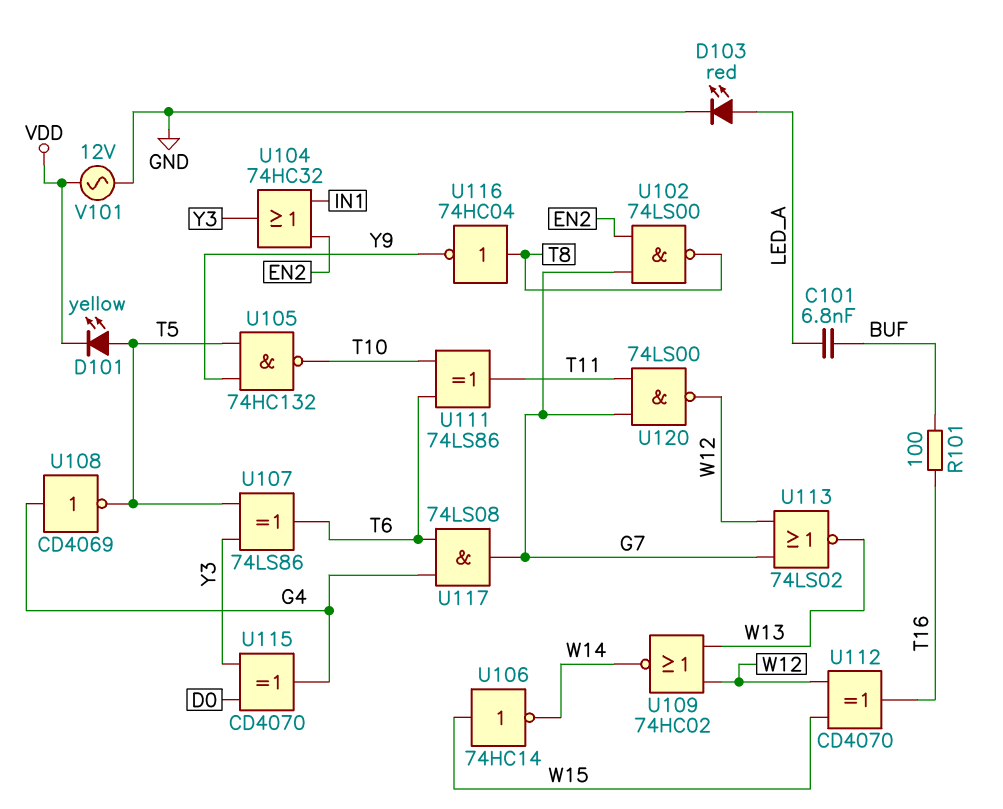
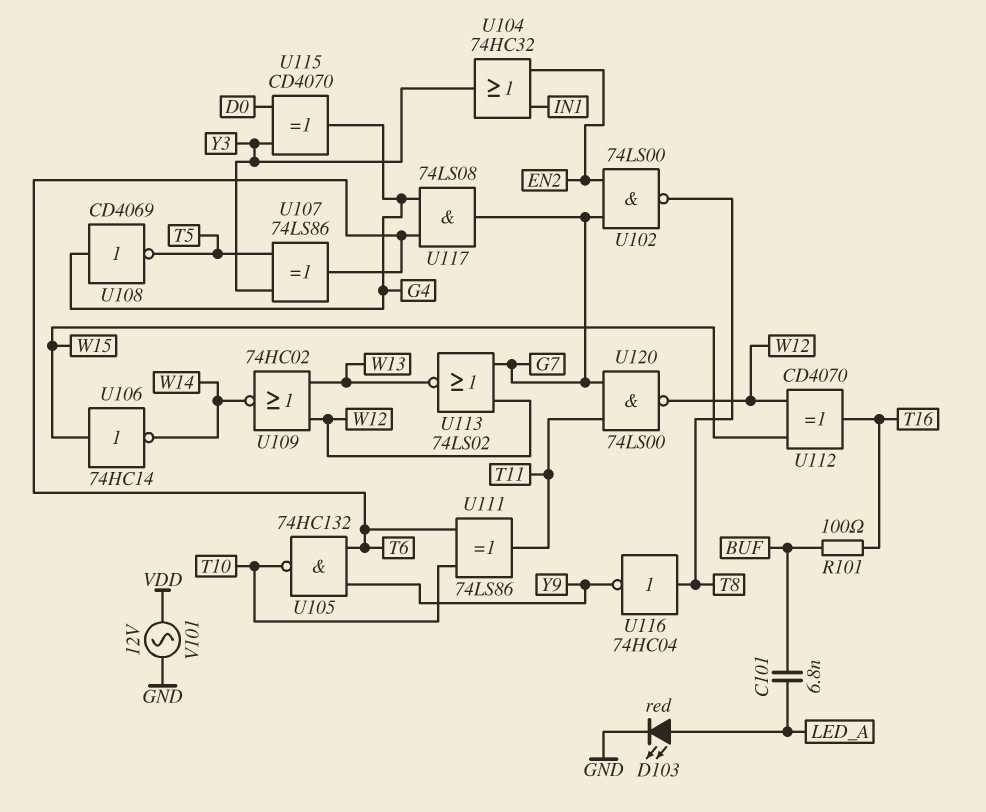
D101: LED yellow (A T5, K VDD) -> none
U105: NAND 74HC132 (in T5, in Y9, out T10) -> NAND 74HC132 (in T6, in Y9, out T10)

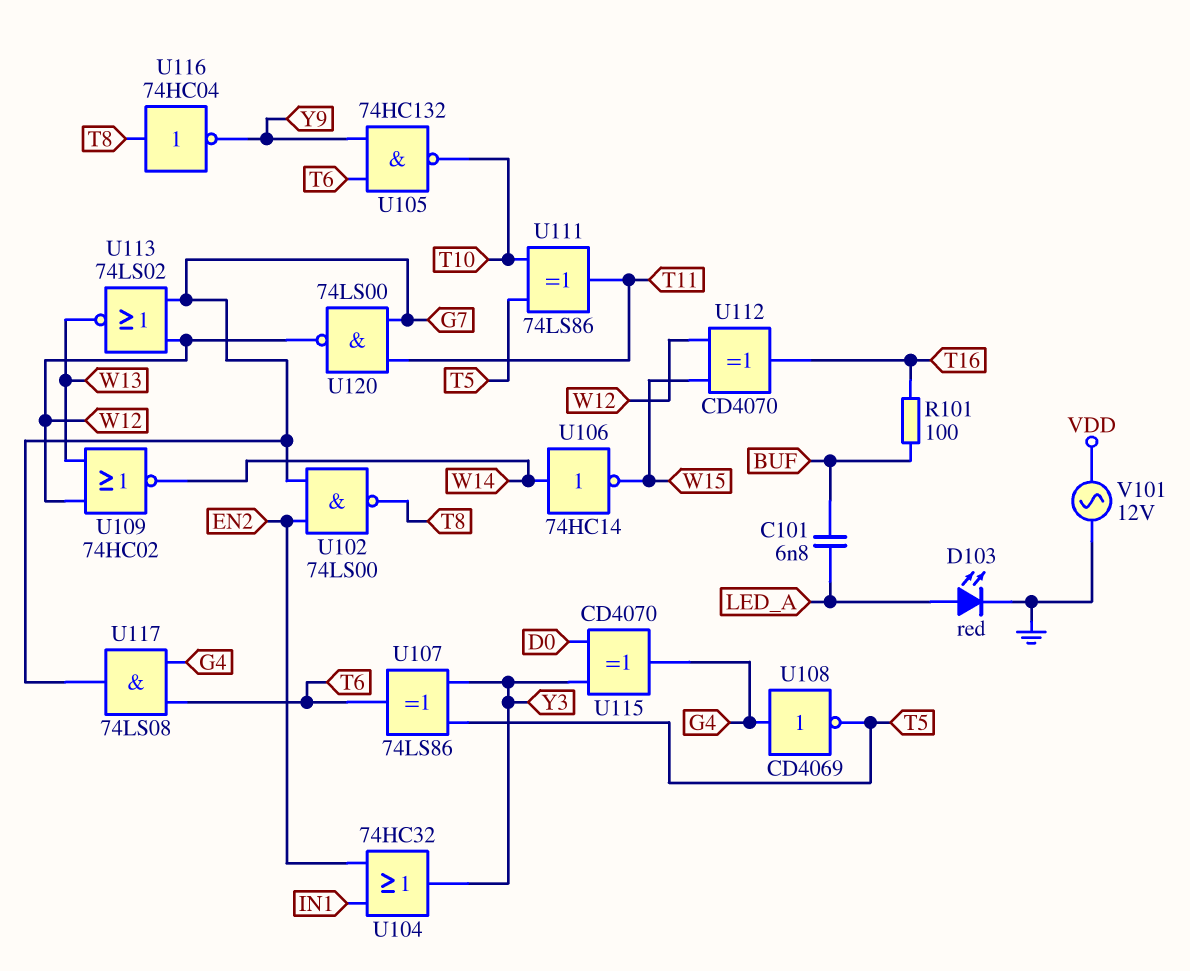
U106: NOT 74HC14 (in W15, out W14) -> NOT 74HC14 (in W14, out W15)
U111: XOR 74LS86 (in T6, in T10, out T11) -> XOR 74LS86 (in T5, in T10, out T11)

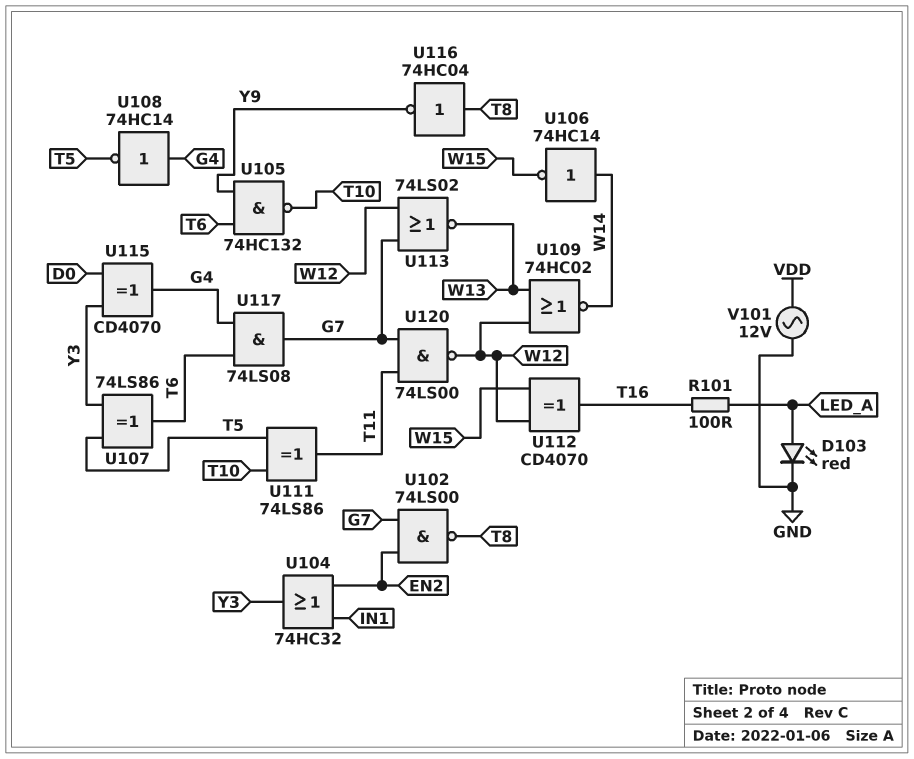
C101: 6.8nF (BUF, LED_A) -> none
R101: 100 (BUF, T16) -> 100 (LED_A, T16)
U108: NOT CD4069 (in G4, out T5) -> NOT 74HC14 (in G4, out T5)

